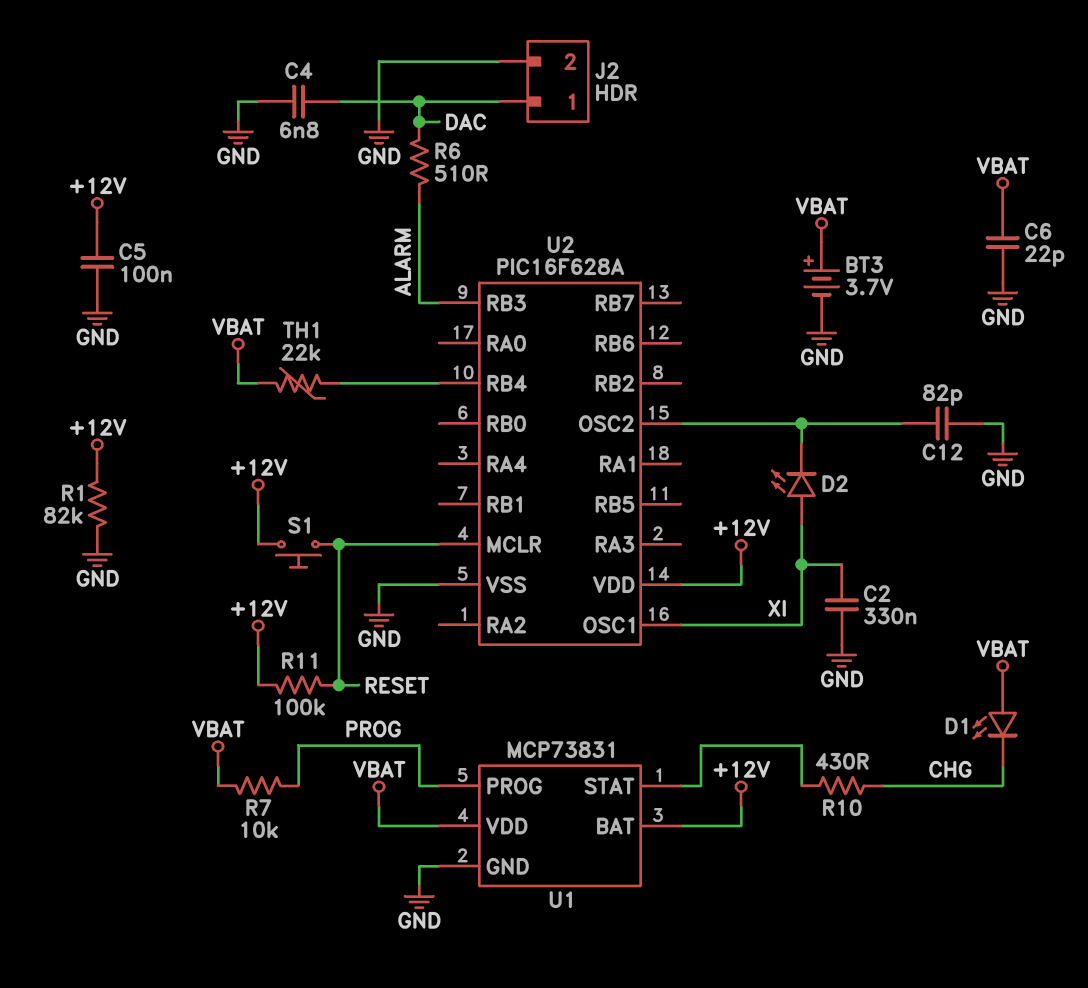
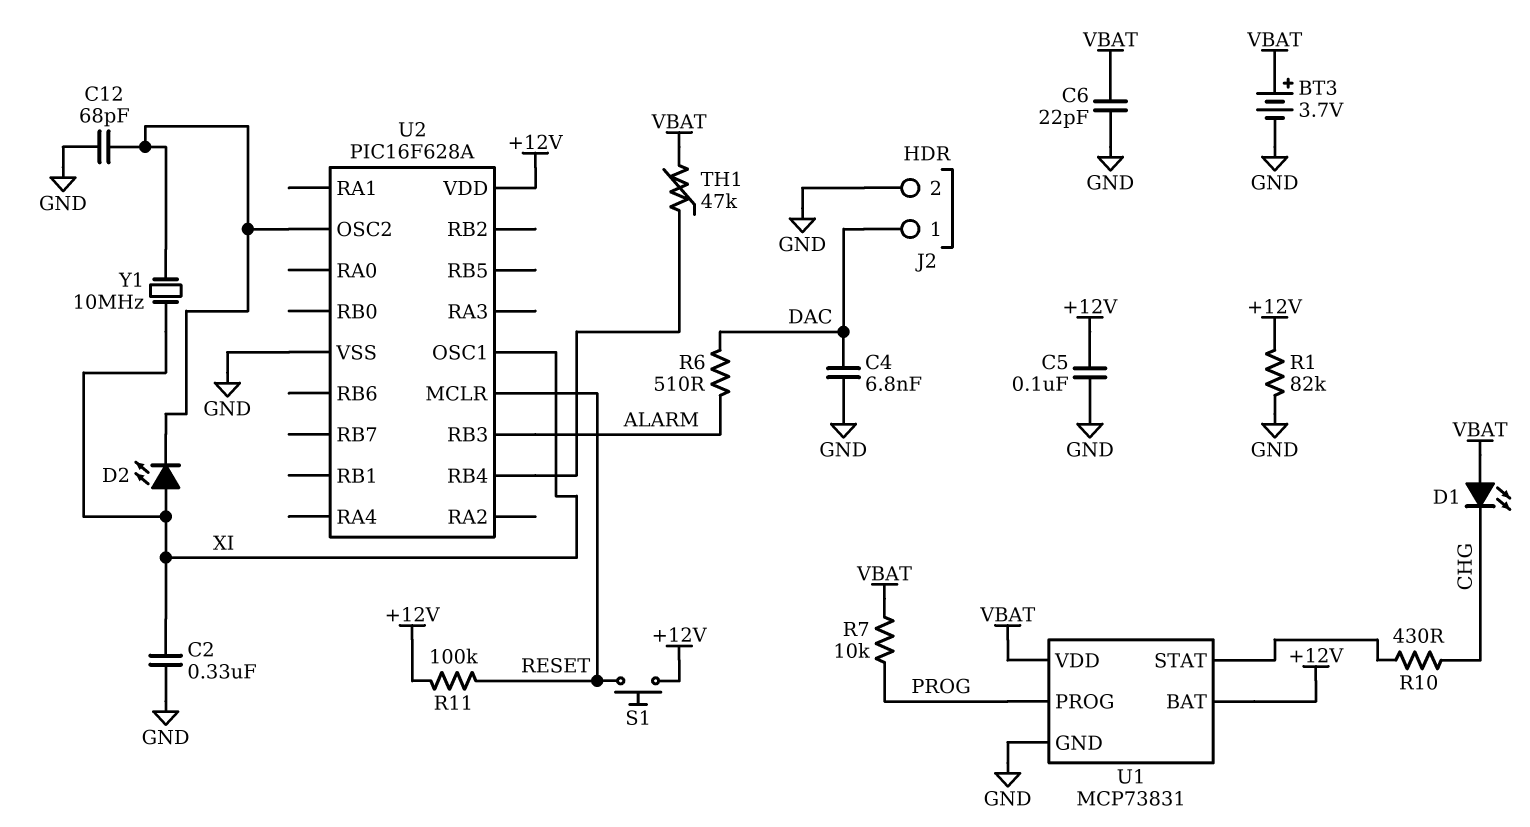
C12: 82pF (GND, U2/OSC2) -> 68pF (GND, U2/OSC2)
TH1: 22k (U2/RB4, VBAT) -> 47k (U2/RB4, VBAT)
Y1: none -> 10MHz (U2/OSC2, XI)

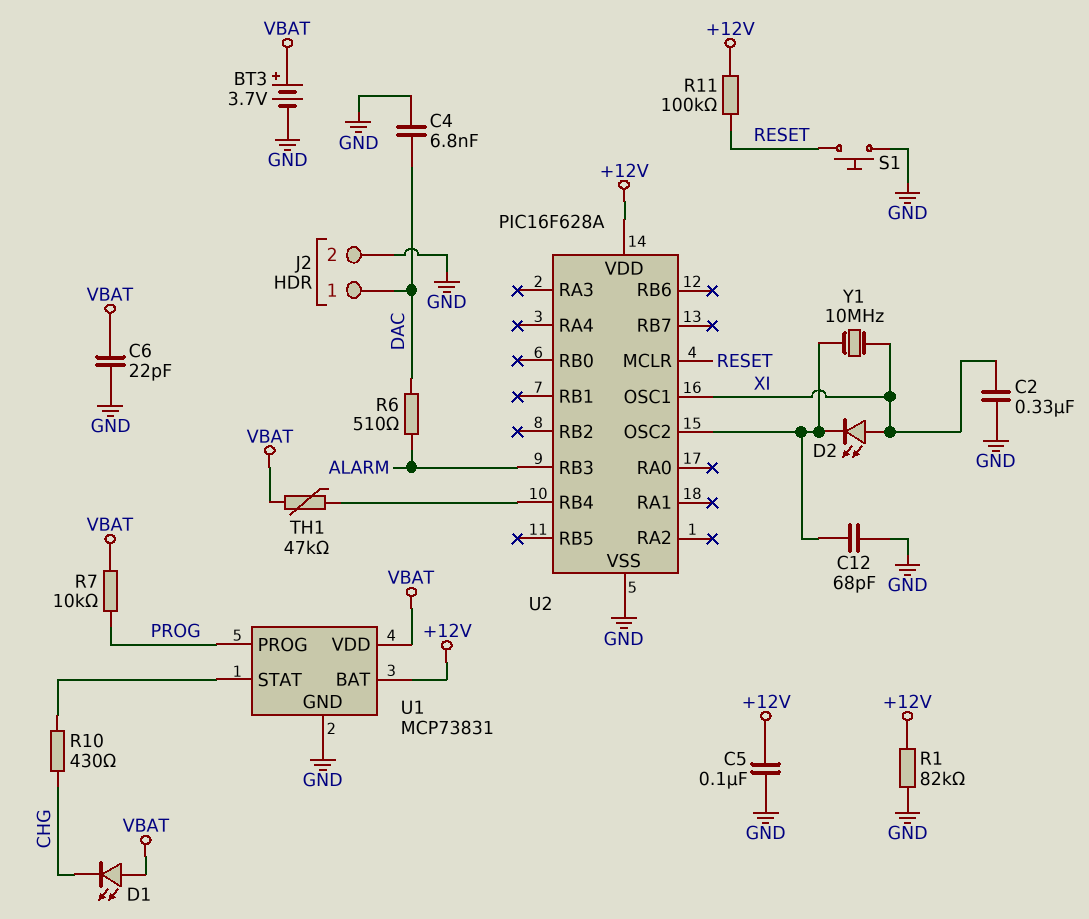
S1: button (+12V, RESET) -> button (GND, RESET)

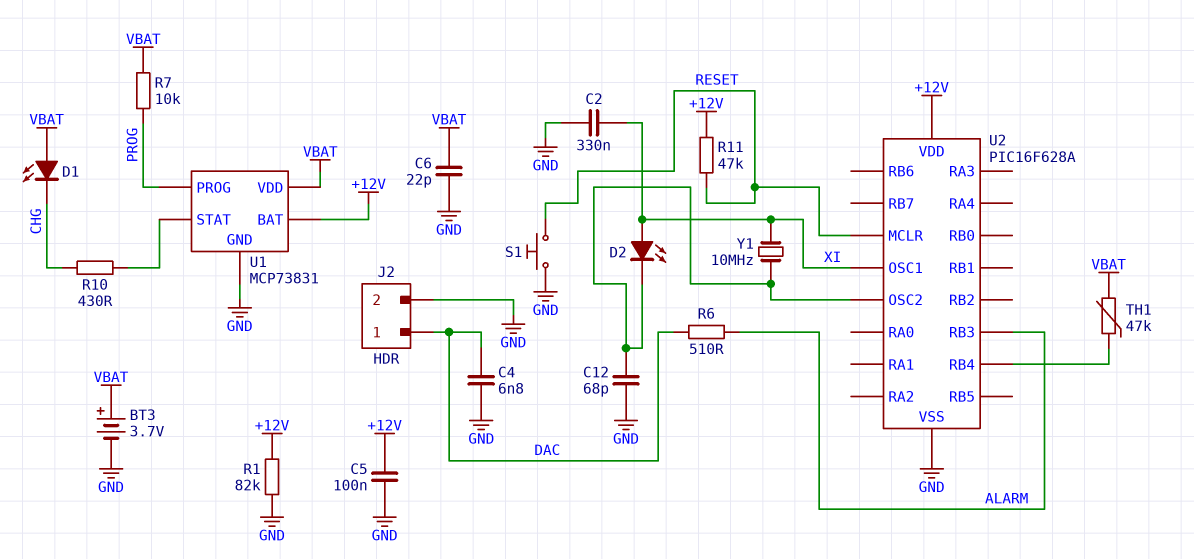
R11: 100k (+12V, RESET) -> 47k (+12V, RESET)

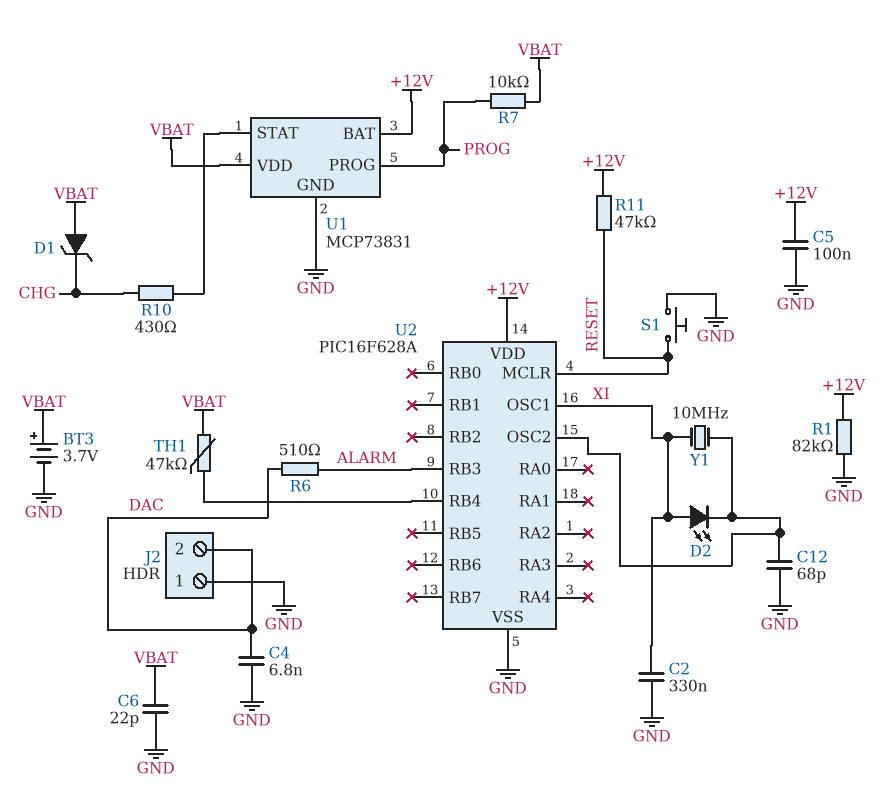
D1: LED (A VBAT, K CHG) -> zener (A VBAT, K CHG)
J2 pin 1: DAC -> GND
J2 pin 2: GND -> DAC

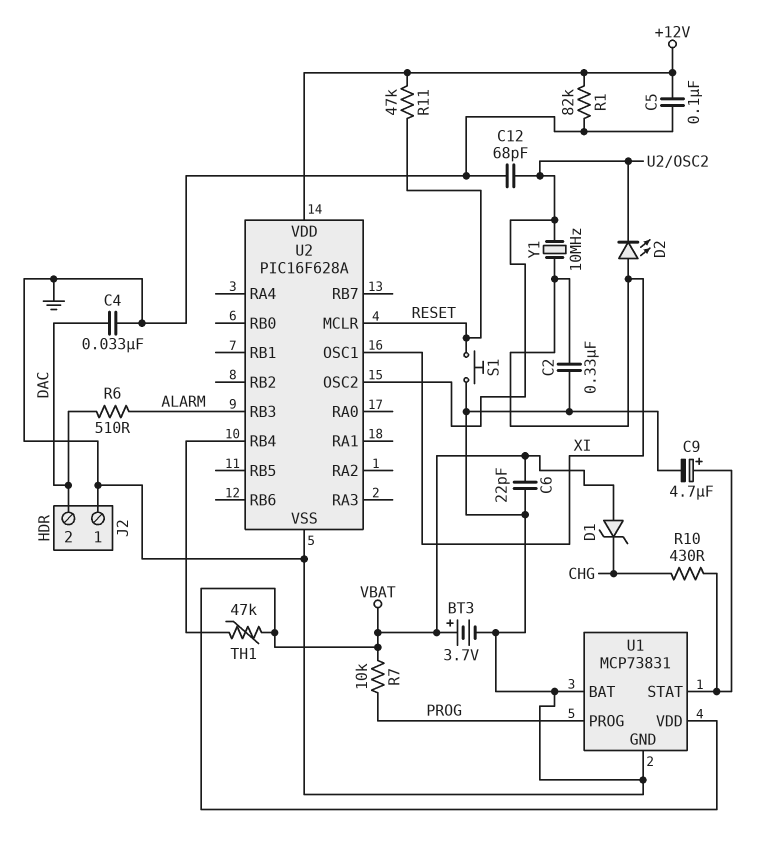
C4: 6.8nF (DAC, GND) -> 33nF (DAC, GND)
C9: none -> 4.7uF (plus U1/STAT, minus GND)
U1 pin BAT: +12V -> GND

